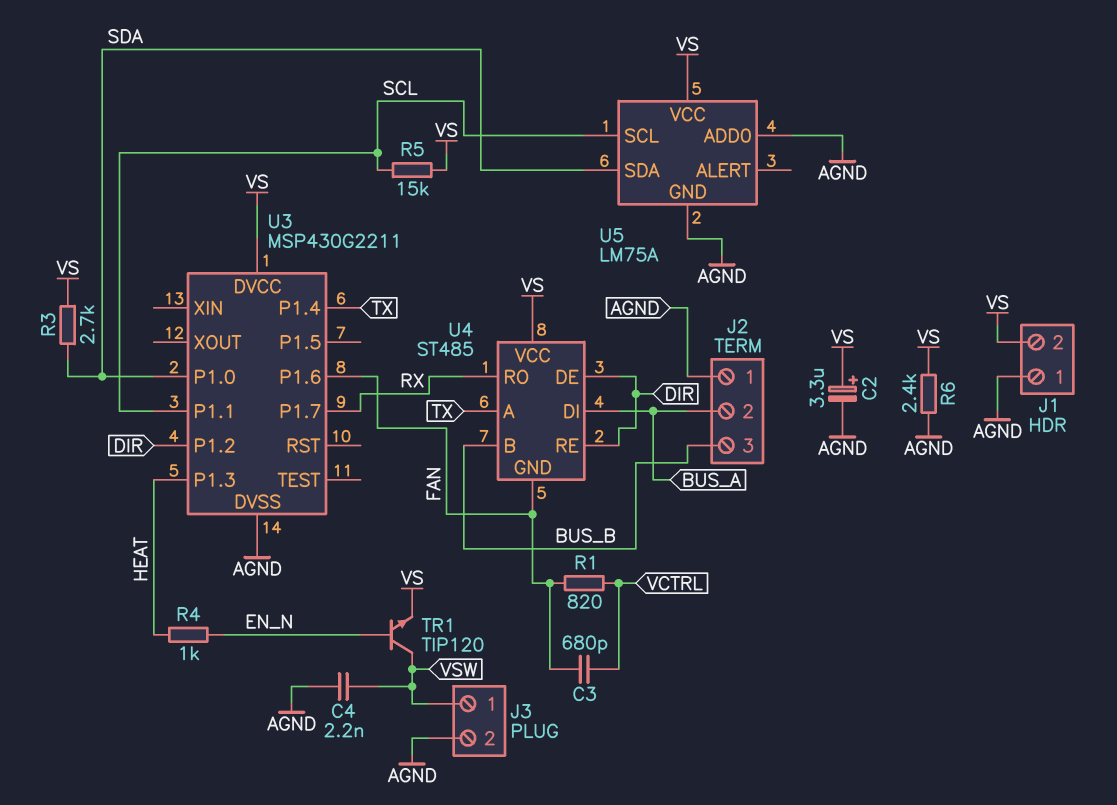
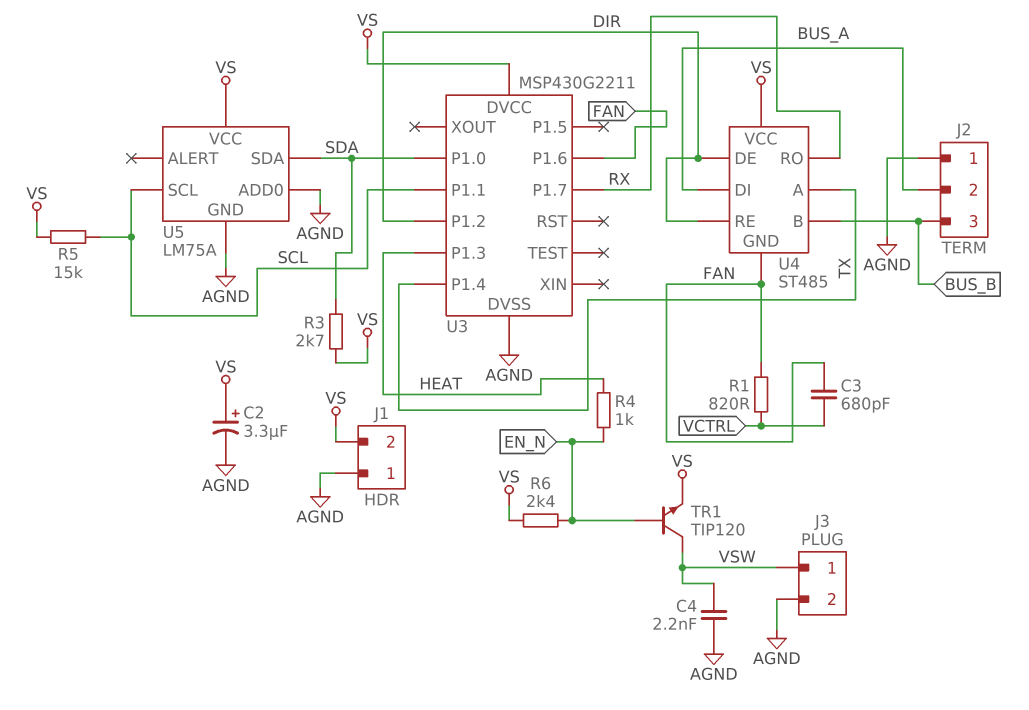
R6: 2.4k (AGND, VS) -> 2.4k (EN_N, VS)

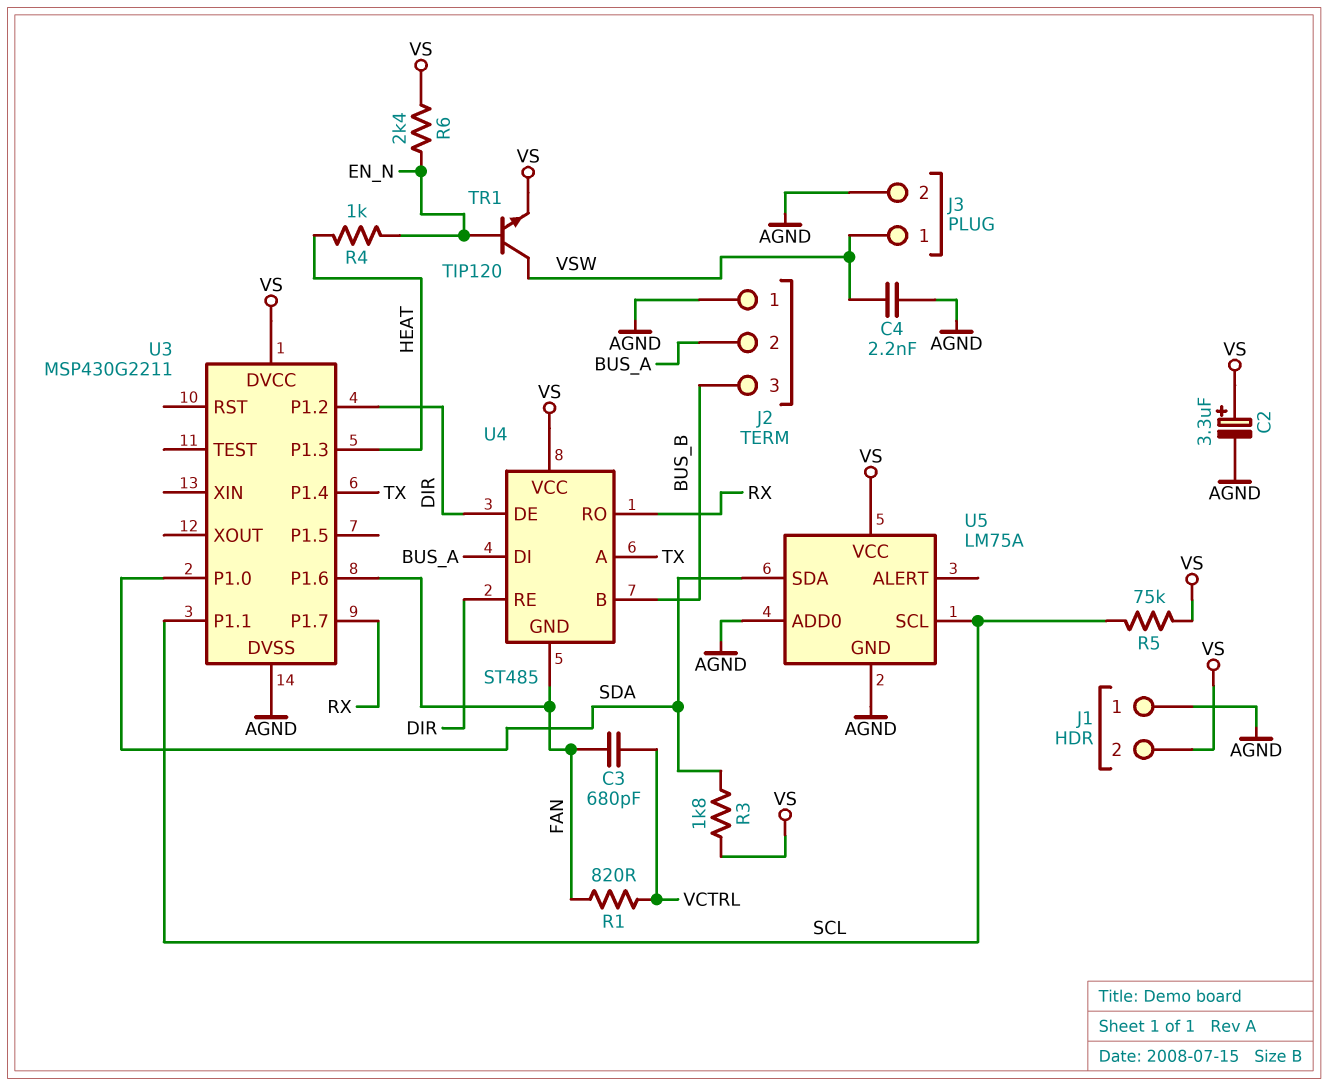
R3: 2.7k (SDA, VS) -> 1.8k (SDA, VS)
R5: 15k (SCL, VS) -> 75k (SCL, VS)

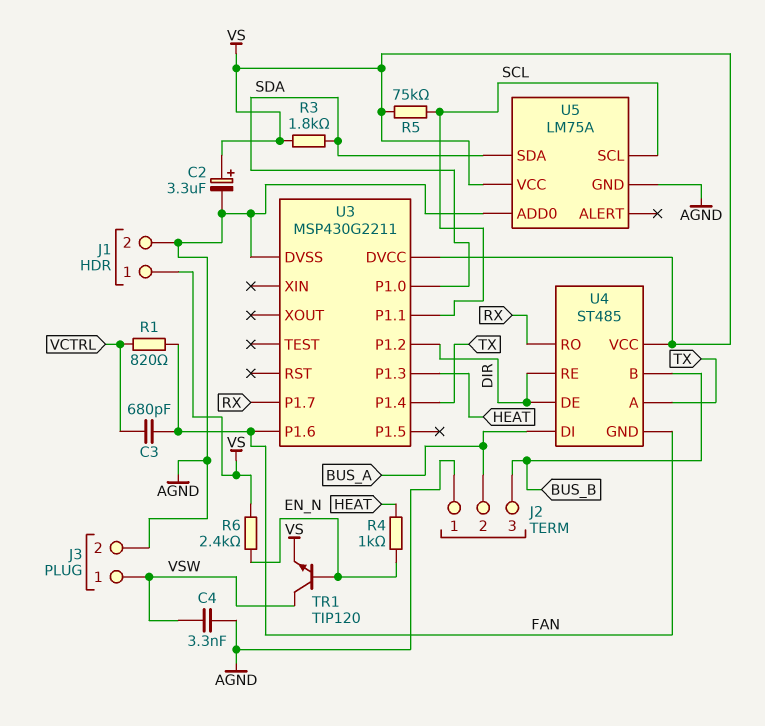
C4: 2.2nF (AGND, VSW) -> 3.3nF (AGND, VSW)
J1 pin 1: AGND -> VS
J1 pin 2: VS -> AGND

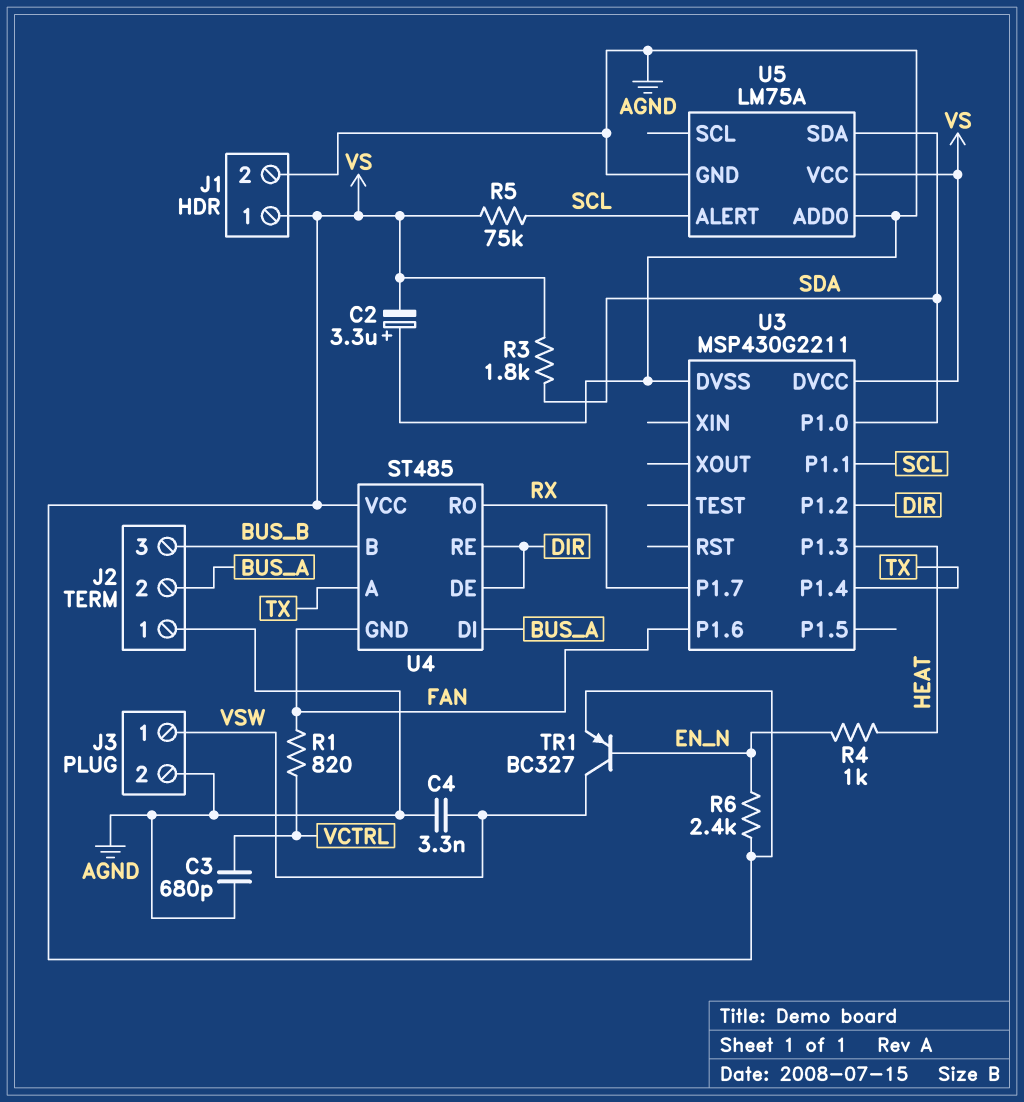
C2: 3.3uF (plus VS, minus AGND) -> 3.3uF (plus AGND, minus VS)
C3: 680pF (FAN, VCTRL) -> 680pF (AGND, VCTRL)
TR1: NPN TIP120 (B EN_N, C VSW, E VS) -> PNP BC327 (B EN_N, C VSW, E VS)
U5 pin ALERT: none -> SCL
U5 pin SCL: SCL -> none

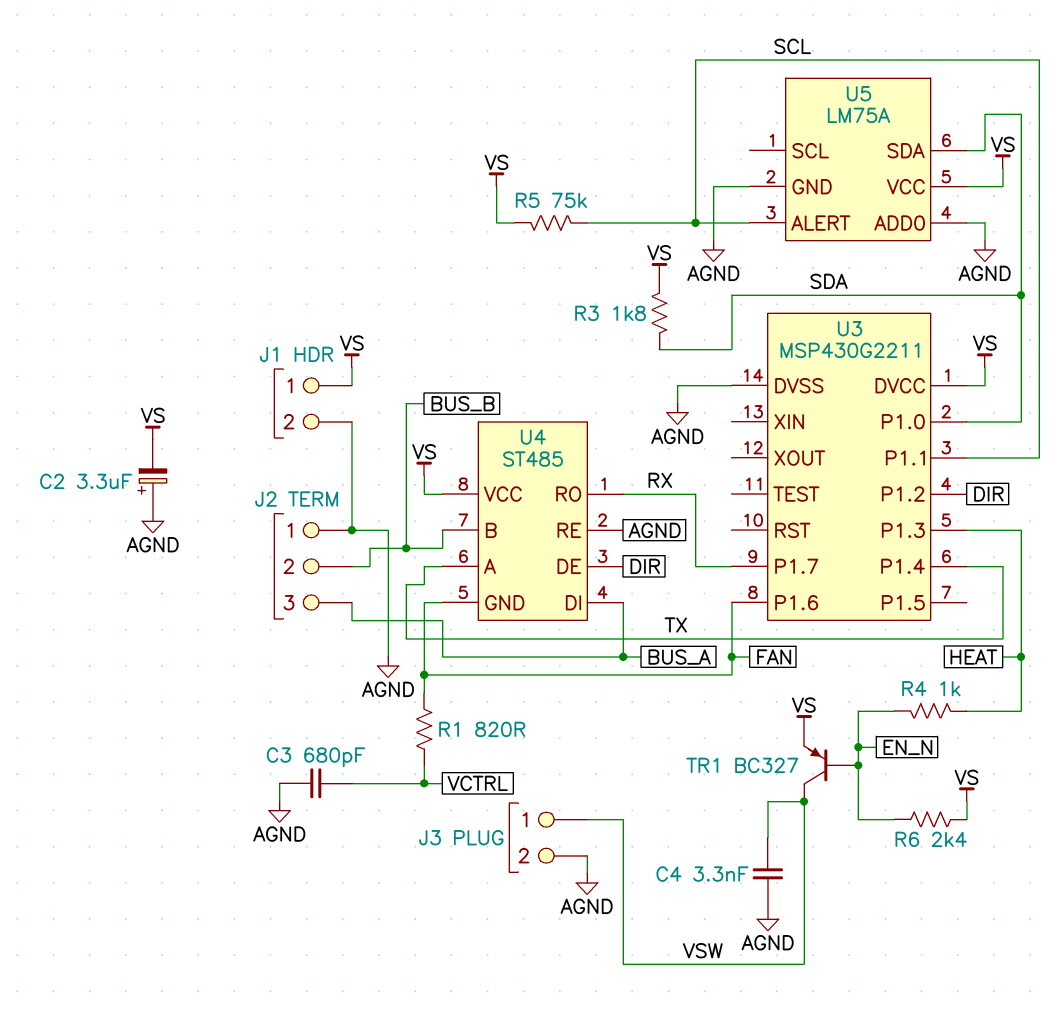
J2 pin 2: BUS_A -> BUS_B
J2 pin 3: BUS_B -> BUS_A
U4 pin RE: DIR -> AGND

